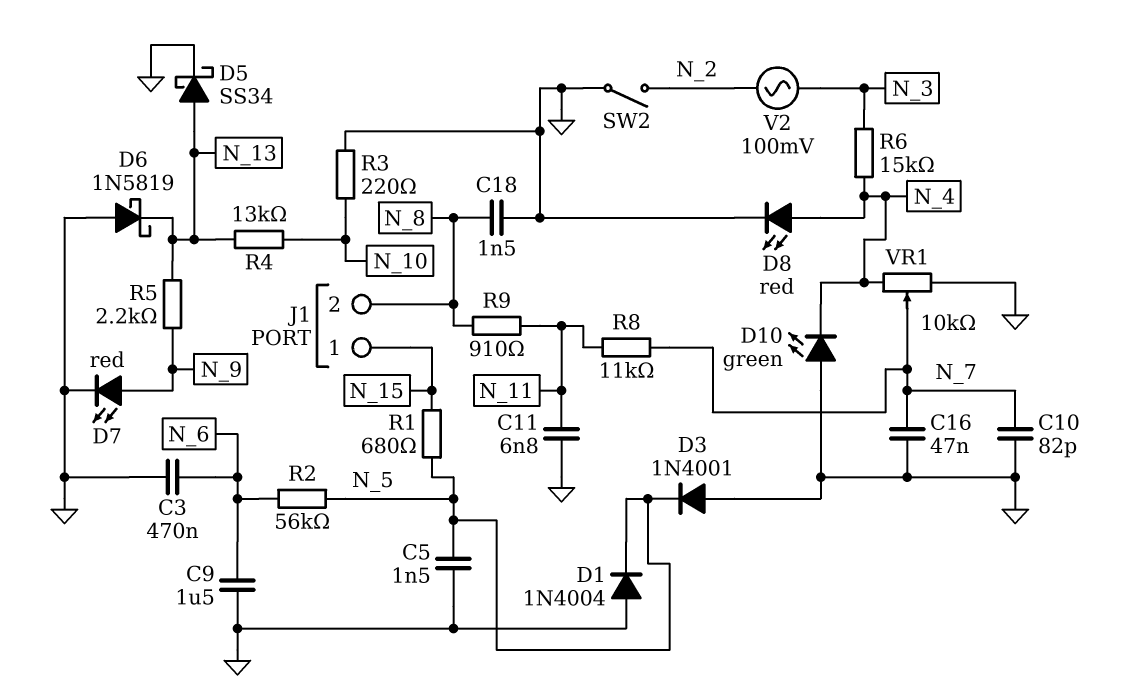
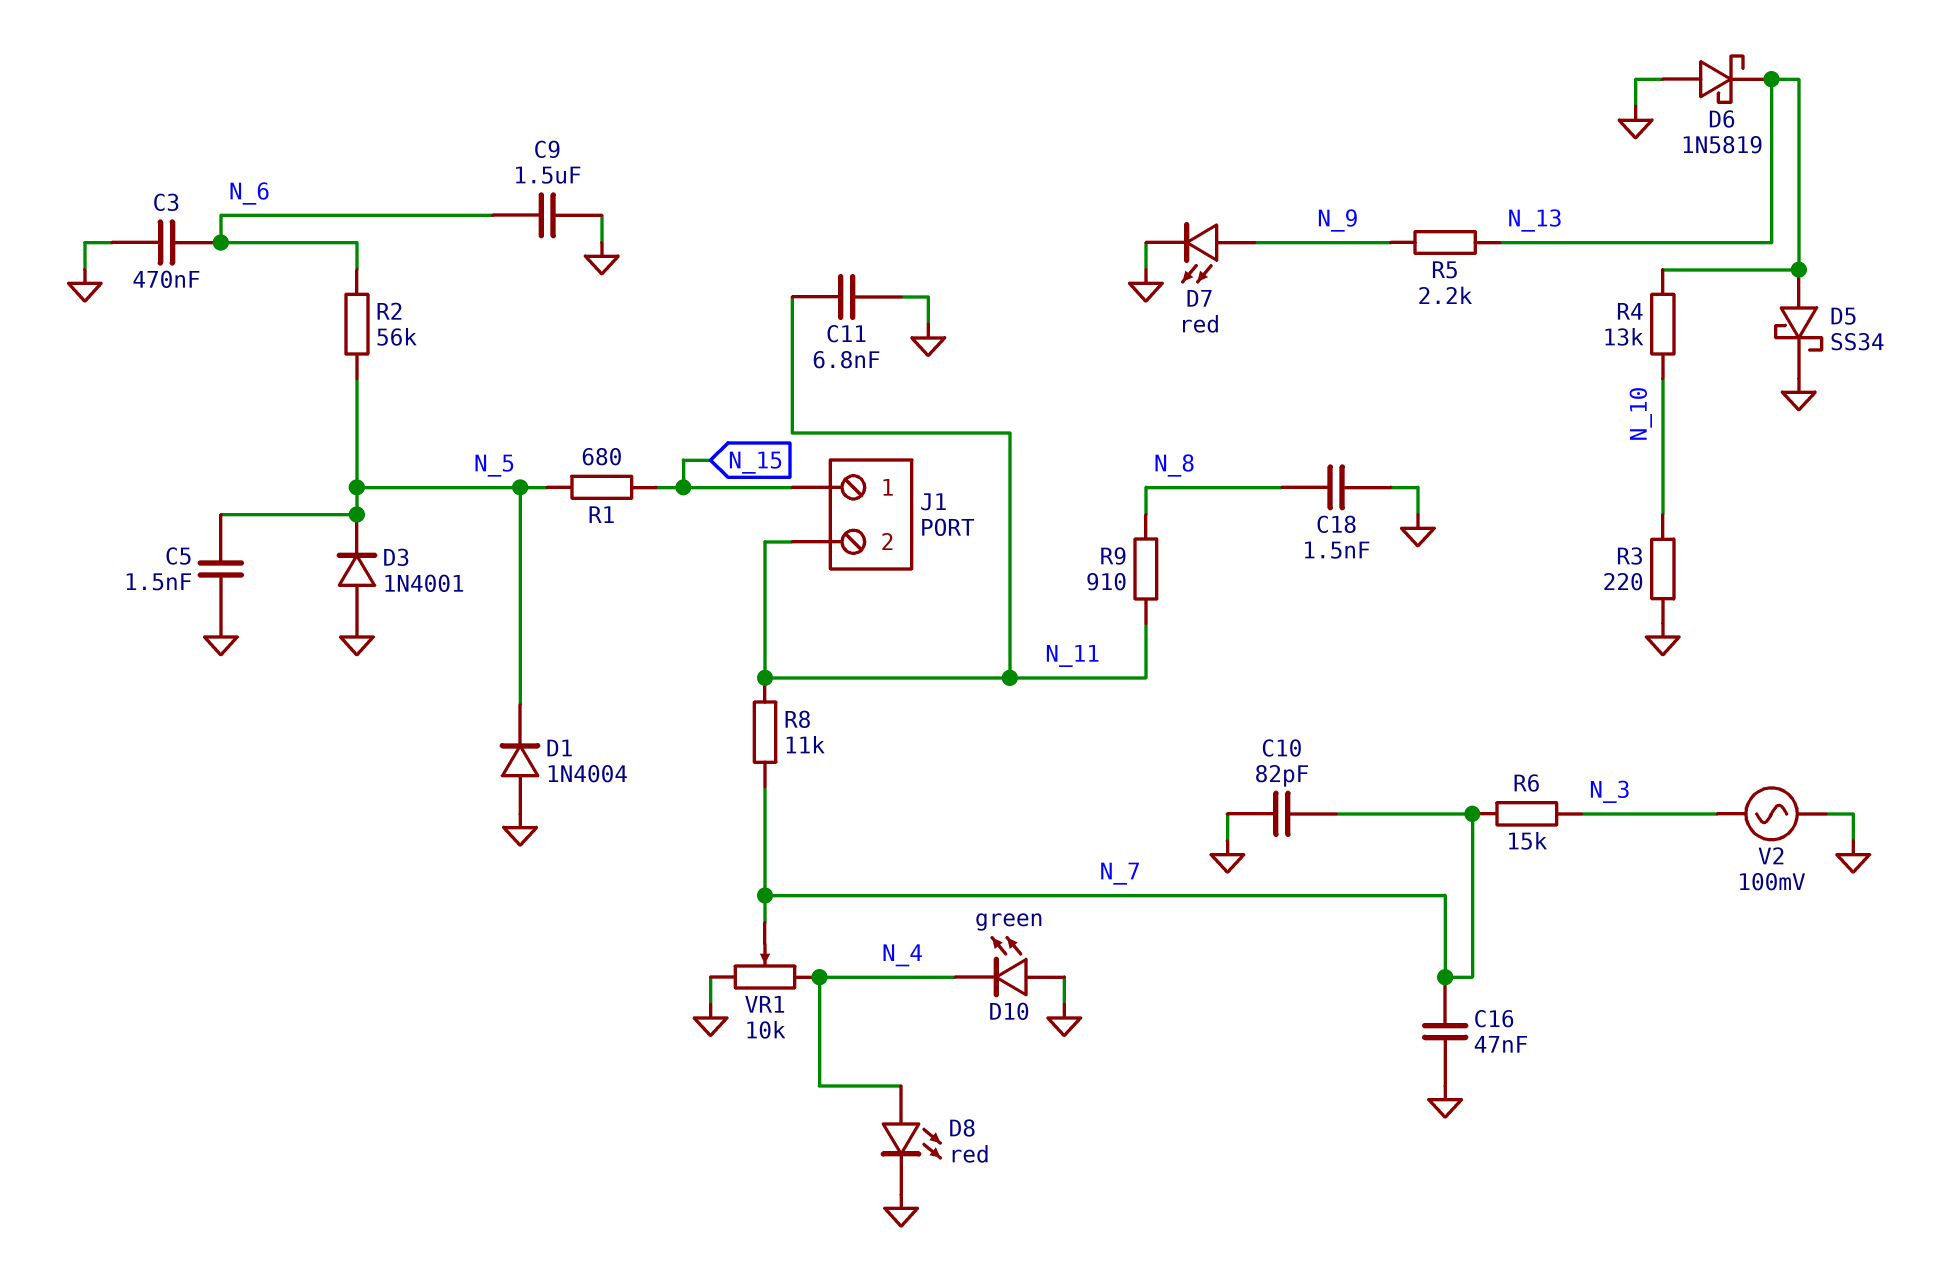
J1 pin 2: N_8 -> N_11
R6: 15k (N_3, N_4) -> 15k (N_3, N_7)
SW2: switch (GND, N_2) -> none
V2: AC 100mV (N_2, N_3) -> AC 100mV (GND, N_3)

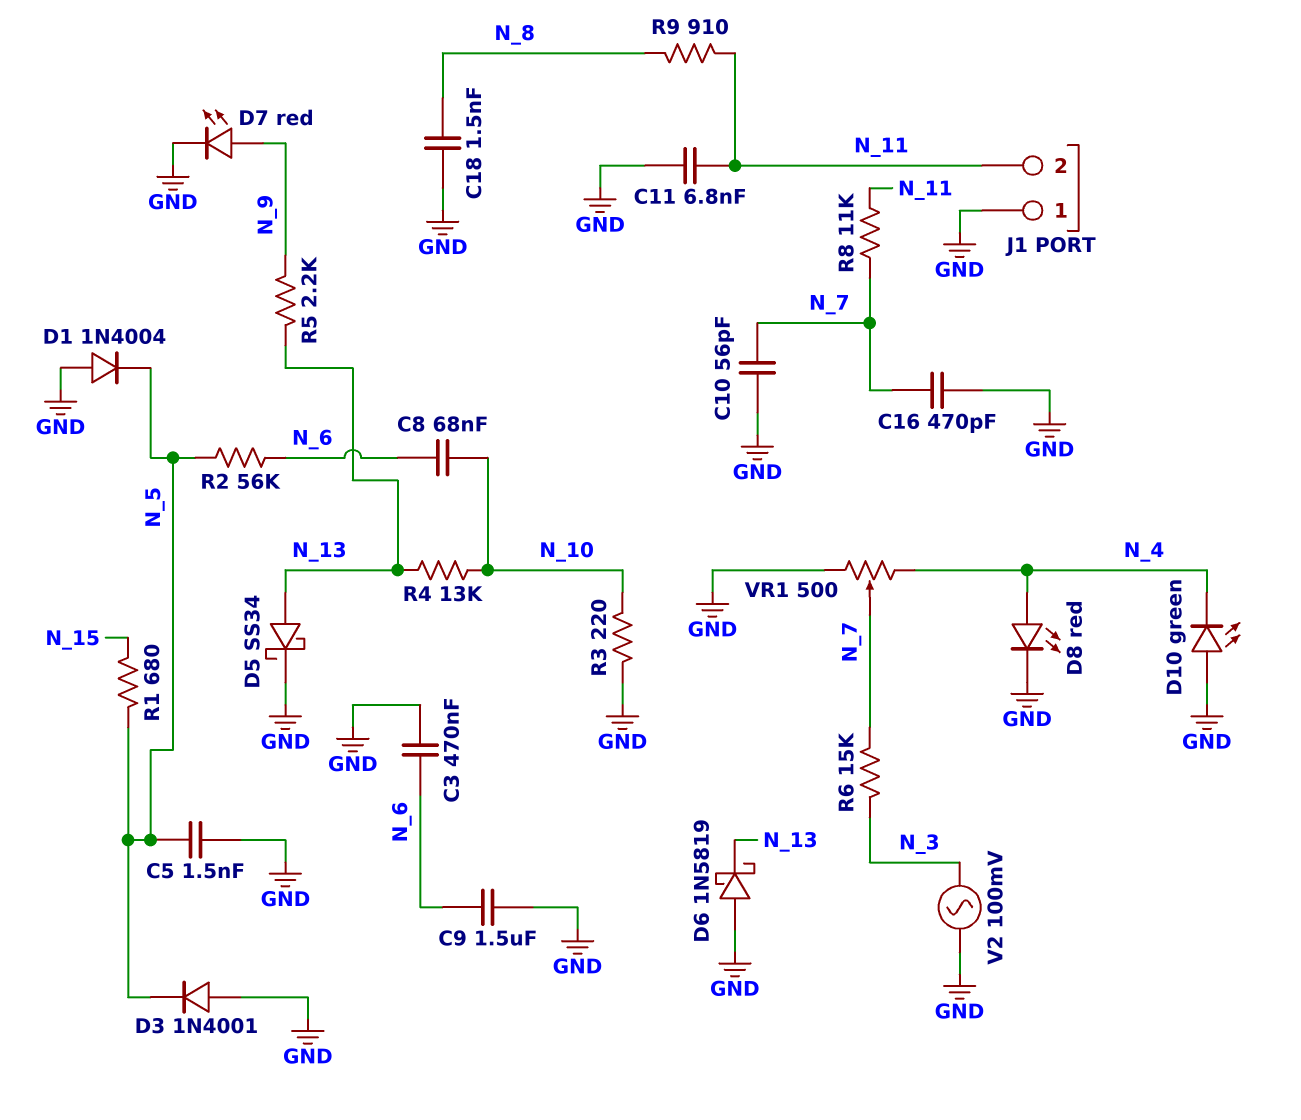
C8: none -> 68nF (N_6, N_10)
C10: 82pF (GND, N_7) -> 56pF (GND, N_7)
C16: 47nF (GND, N_7) -> 470pF (GND, N_7)
J1 pin 1: N_15 -> GND
VR1: 10k (GND, N_4, wiper N_7) -> 500 (GND, N_4, wiper N_7)

